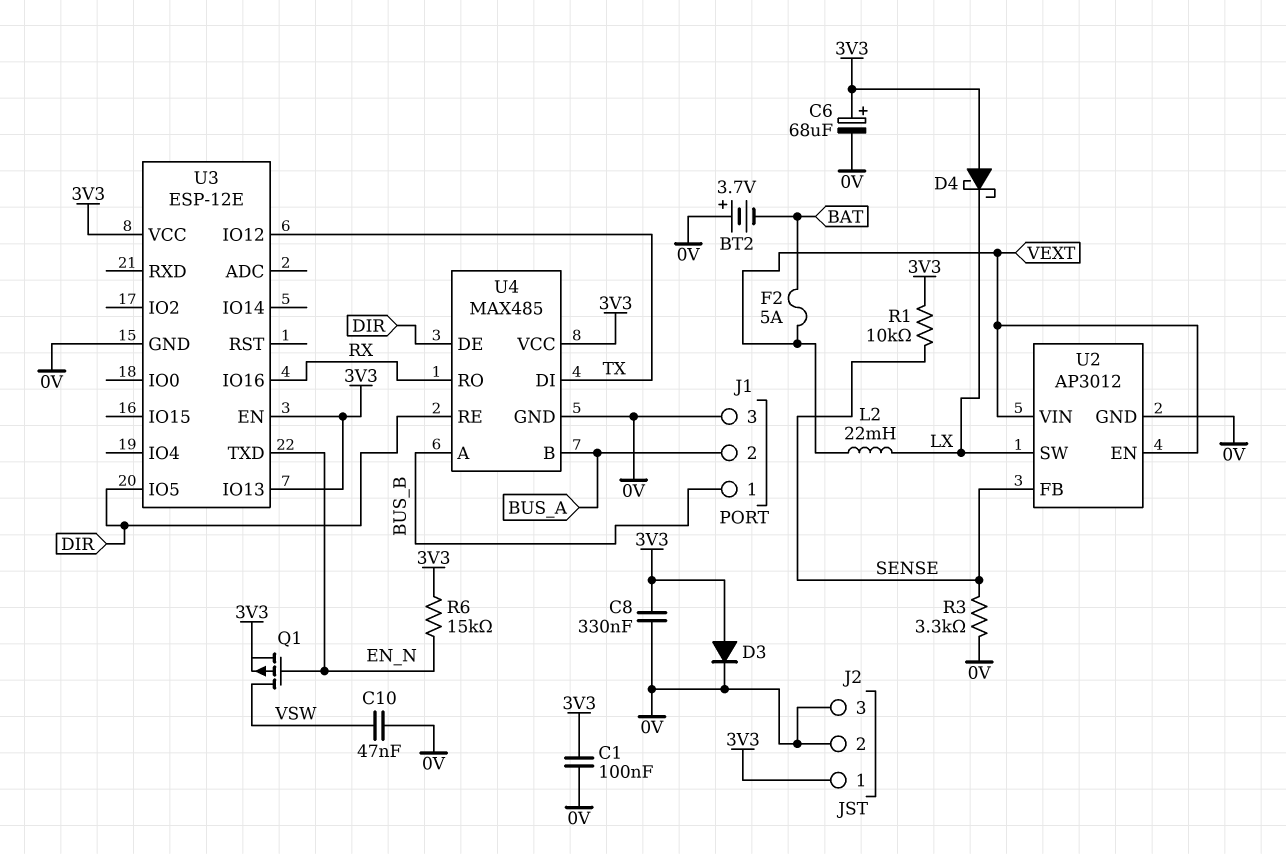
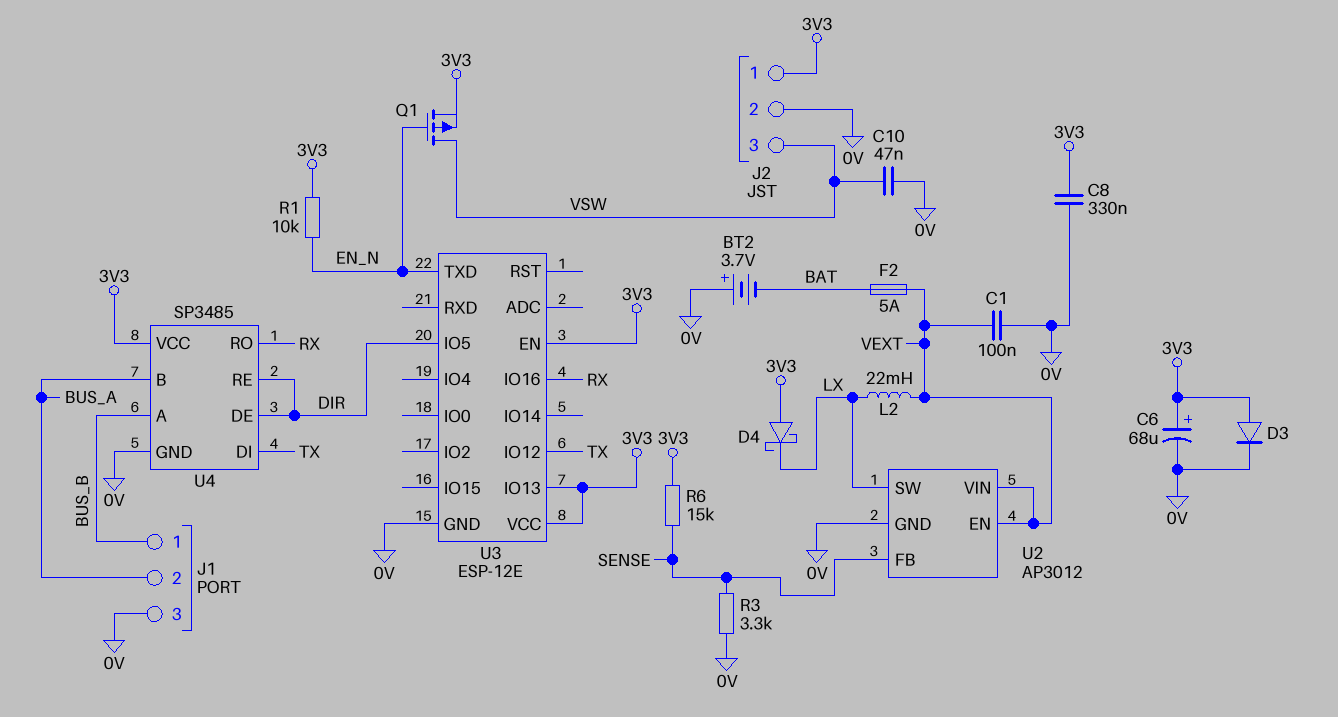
C1: 100nF (0V, 3V3) -> 100nF (0V, VEXT)
J2 pin 3: 0V -> VSW
R1: 10k (3V3, SENSE) -> 10k (3V3, EN_N)
R6: 15k (3V3, EN_N) -> 15k (3V3, SENSE)
U4: MAX485 -> SP3485

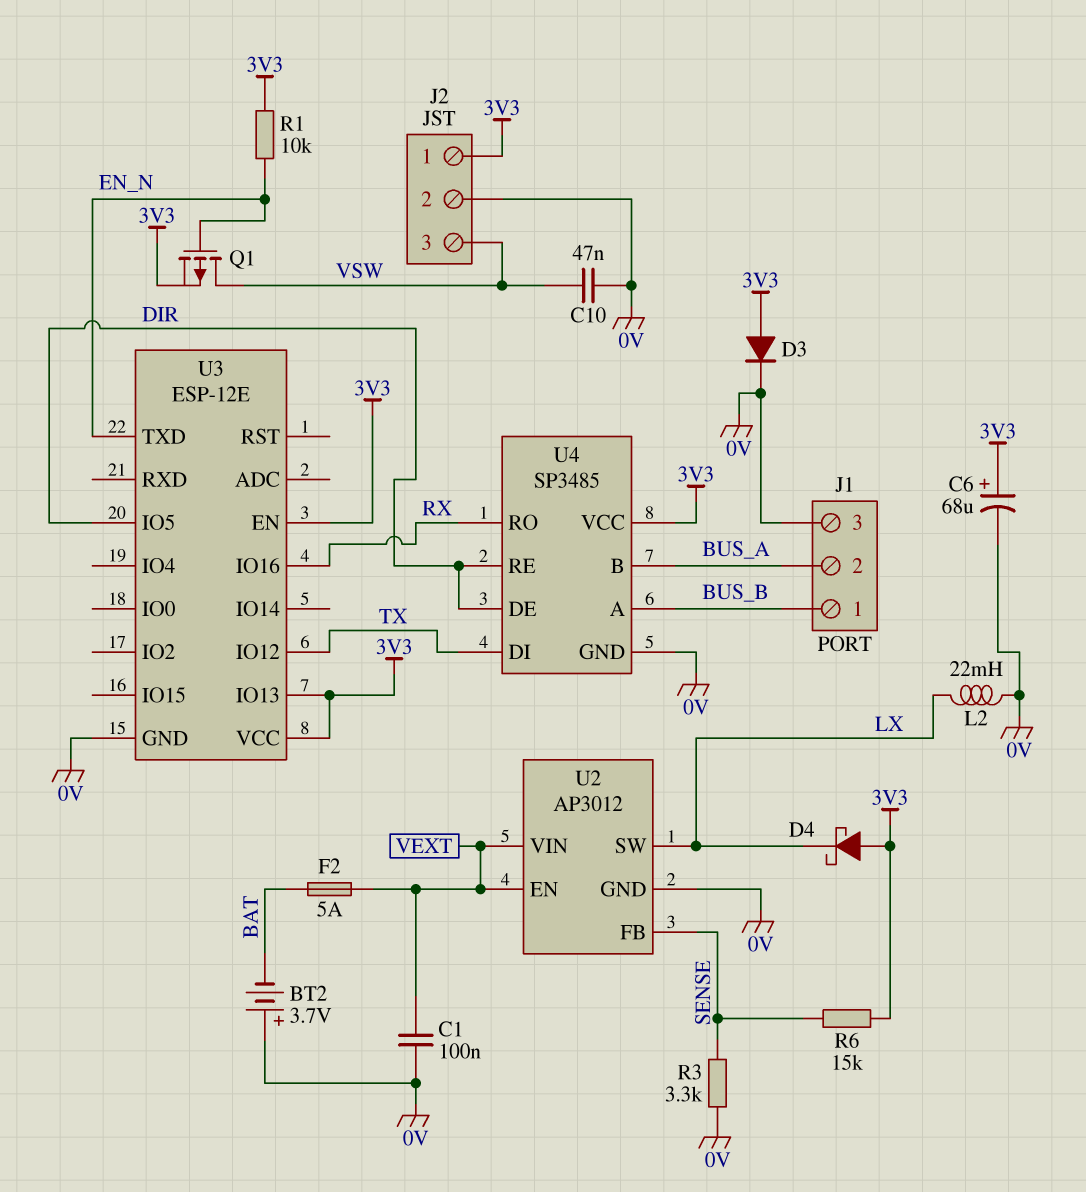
C8: 330nF (0V, 3V3) -> none
L2: 22mH (LX, VEXT) -> 22mH (0V, LX)

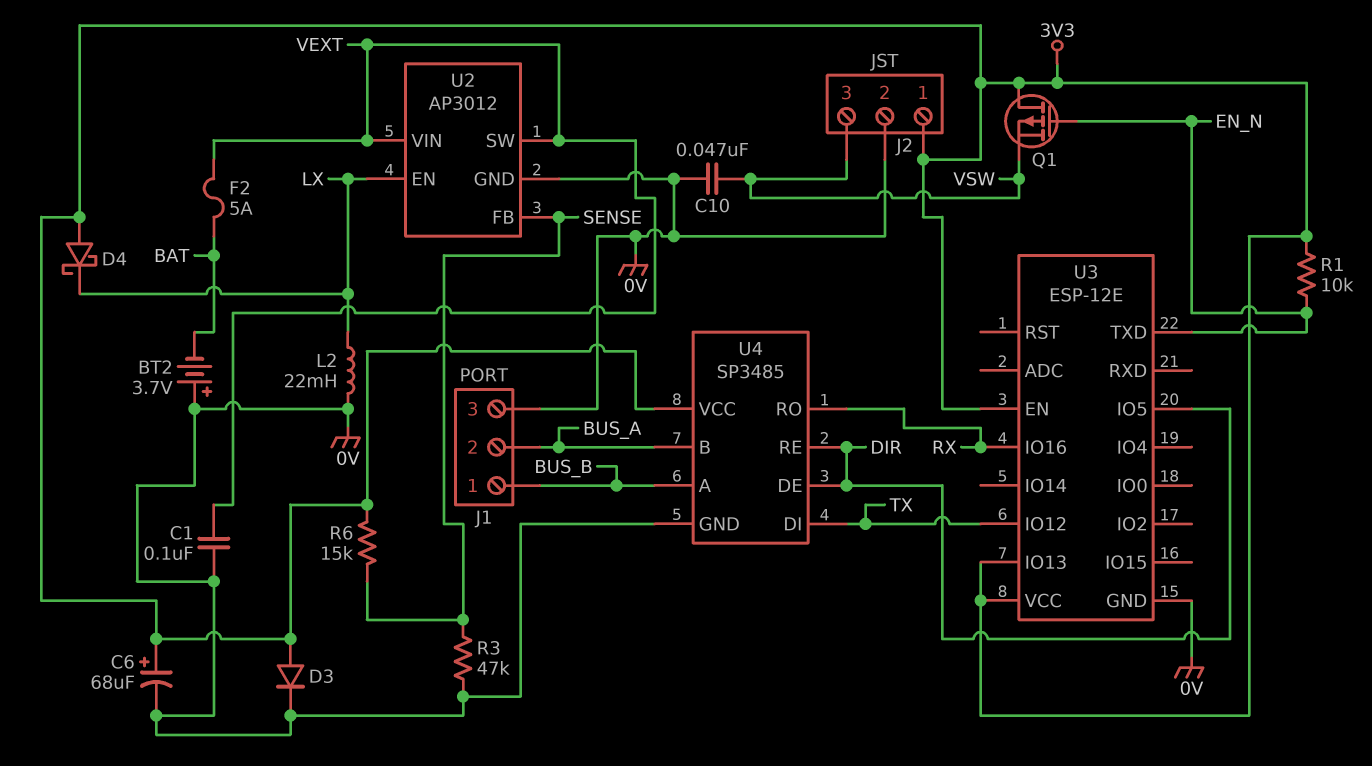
Q1: PMOS (G EN_N, D VSW, S 3V3) -> PMOS (G EN_N, D 3V3, S VSW)
R3: 3.3k (0V, SENSE) -> 47k (0V, SENSE)
U2 pin EN: VEXT -> LX
U2 pin SW: LX -> VEXT

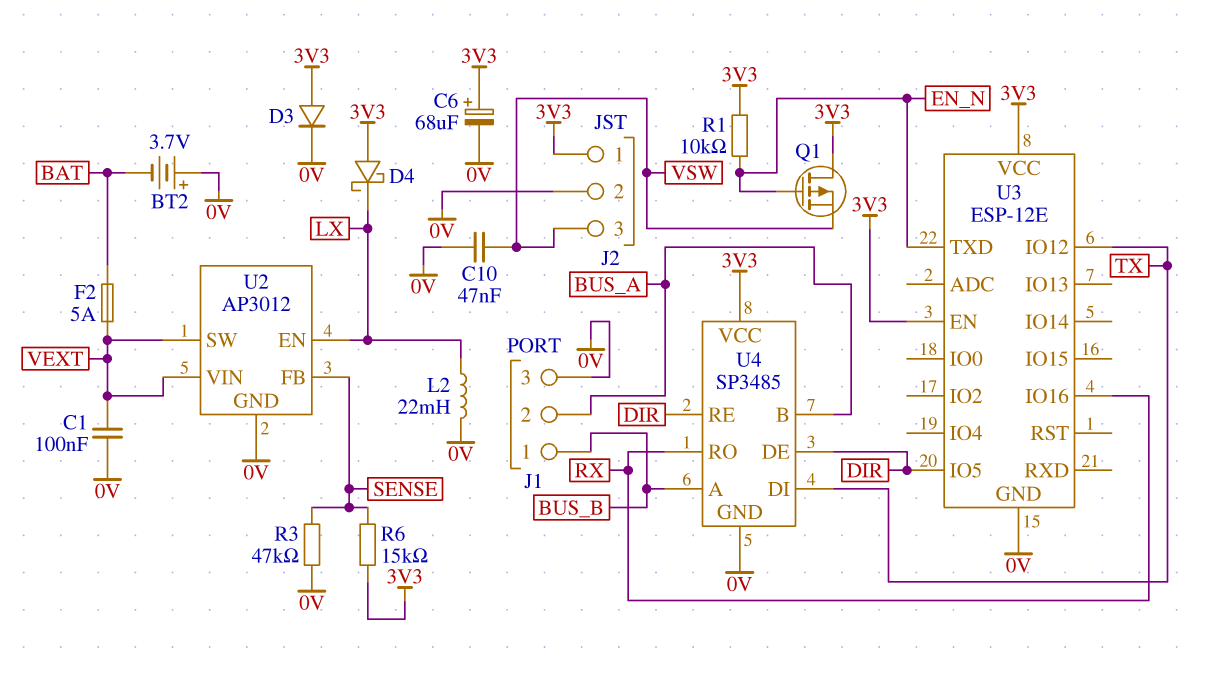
U3 pin IO13: 3V3 -> none

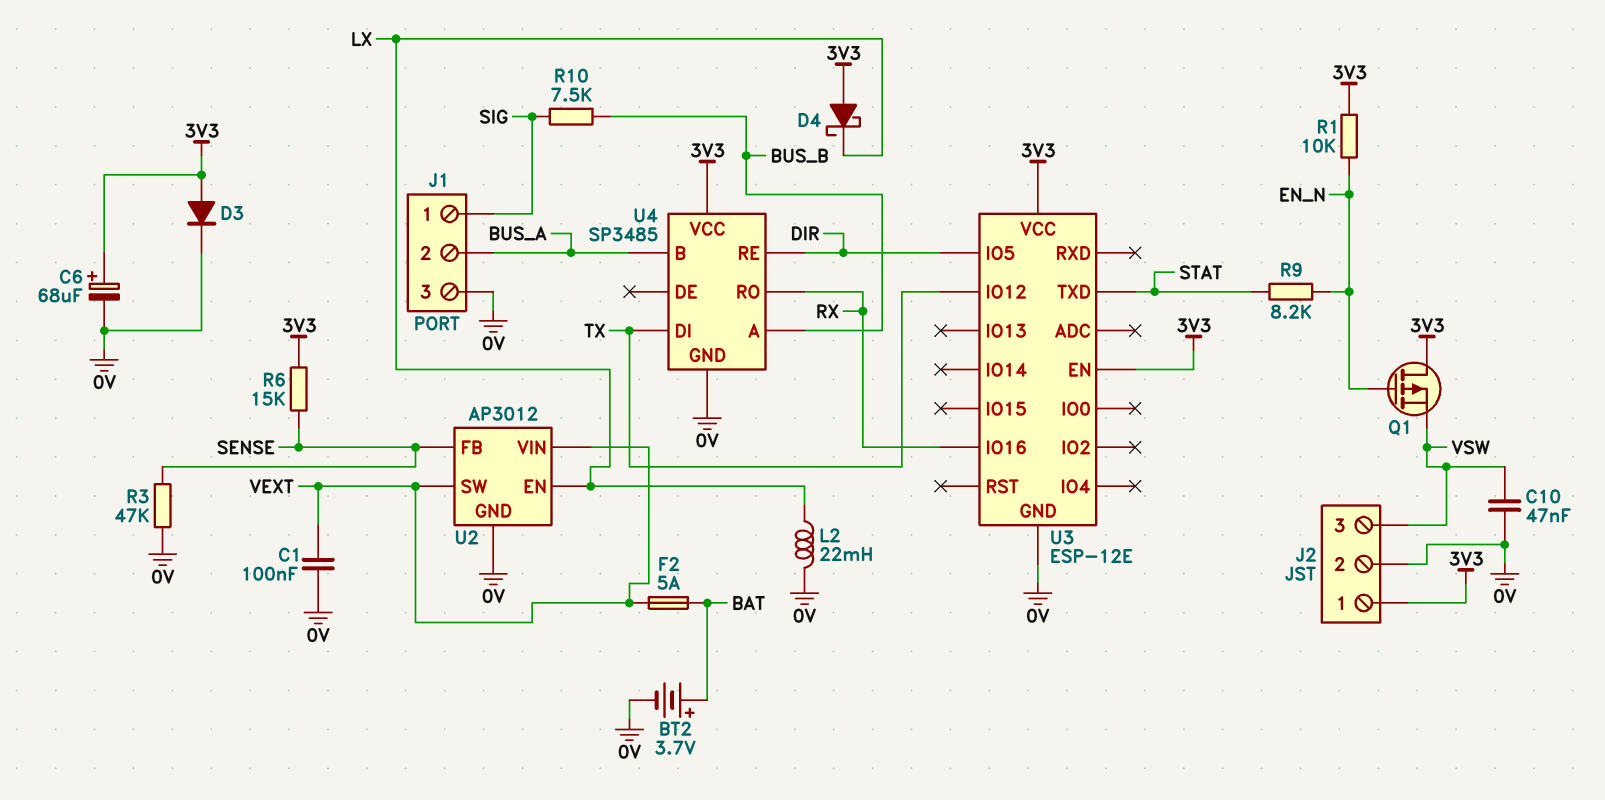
BT2: 3.7V (plus 0V, minus BAT) -> 3.7V (plus BAT, minus 0V)
J1 pin 1: BUS_B -> SIG
R9: none -> 8.2k (EN_N, STAT)
R10: none -> 7.5k (BUS_B, SIG)
U3 pin TXD: EN_N -> STAT
U4 pin DE: DIR -> none

